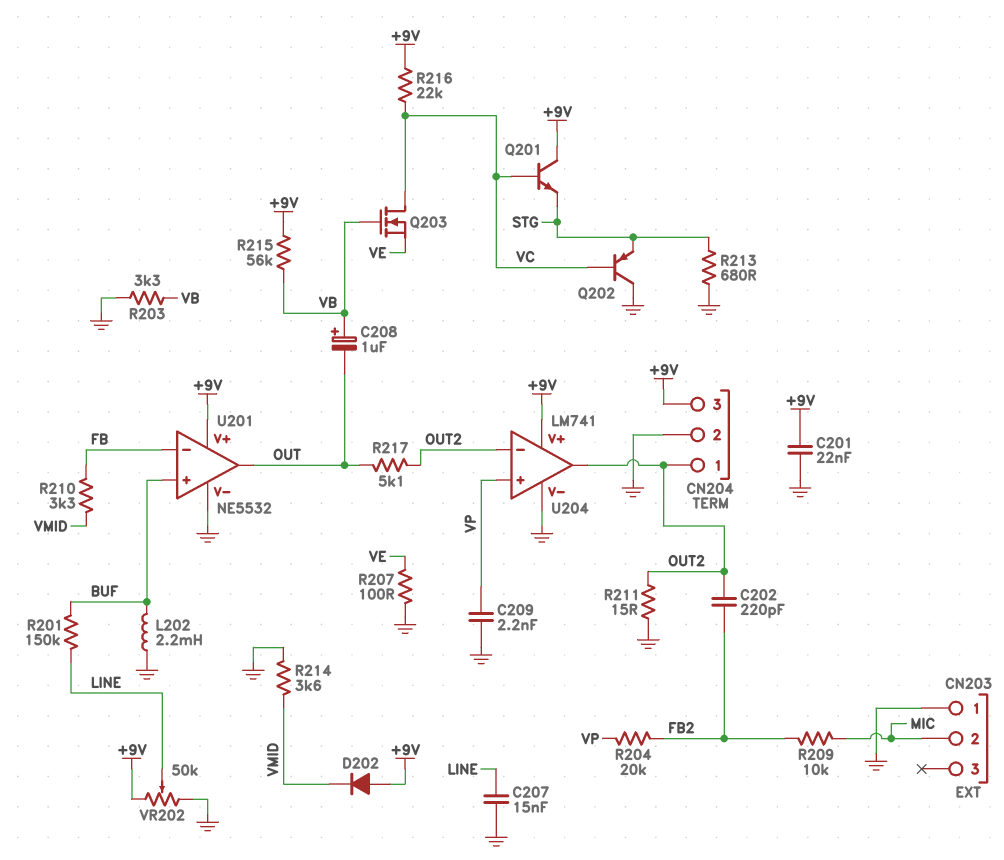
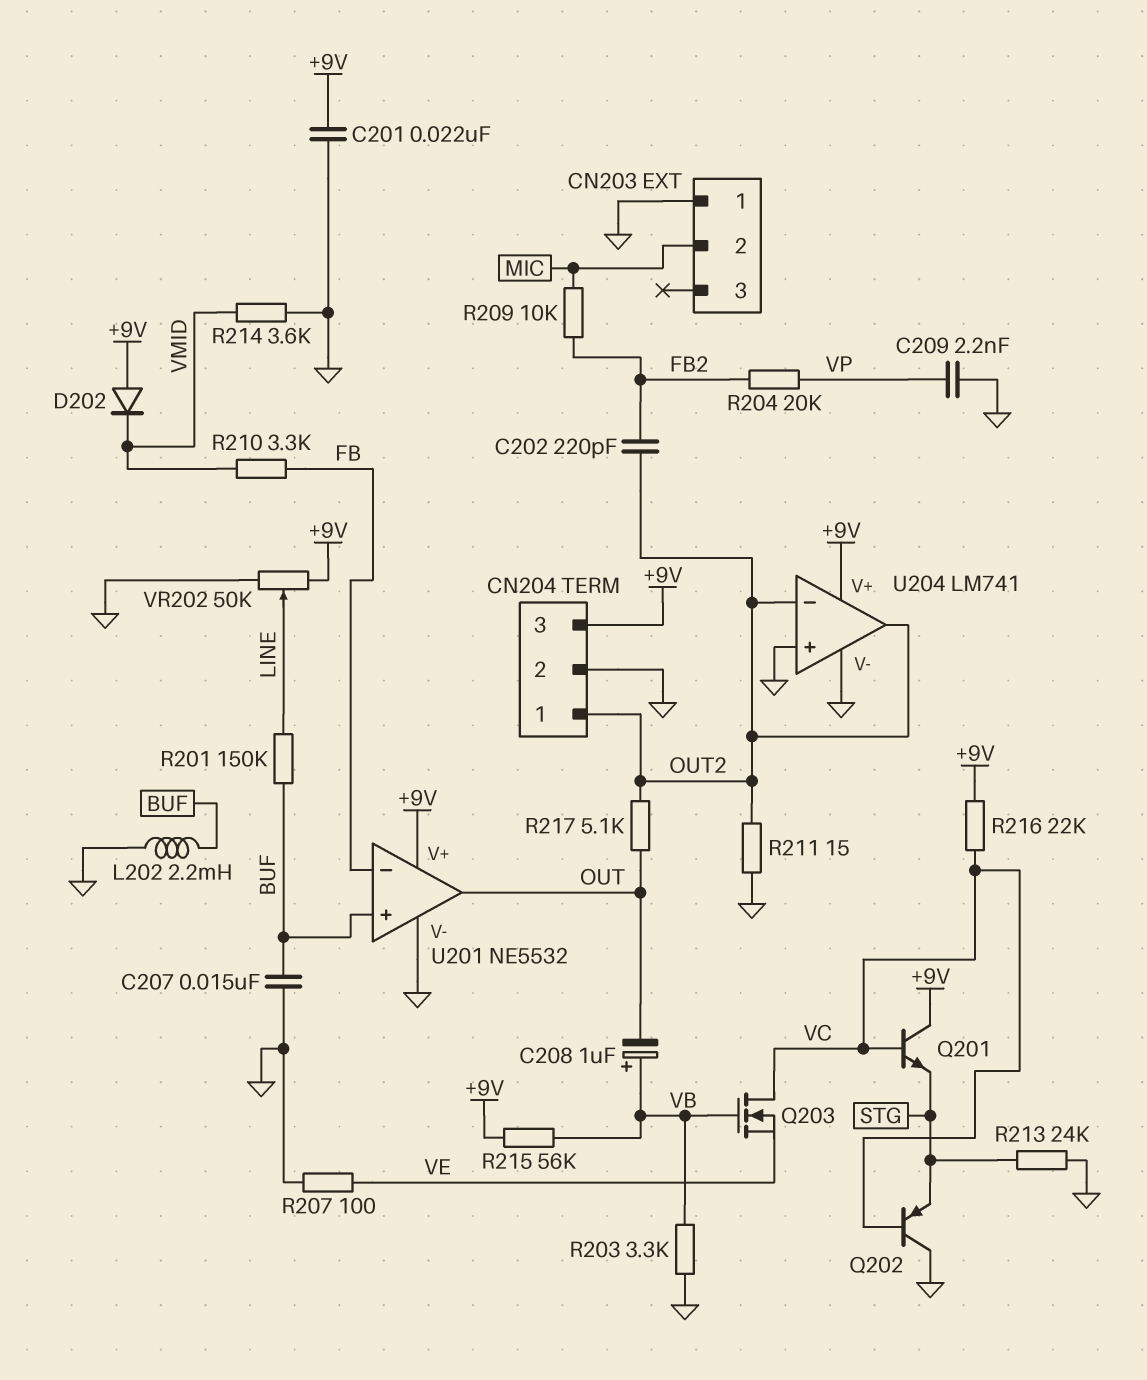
C207: 15nF (GND, LINE) -> 15nF (BUF, GND)
R213: 680 (GND, STG) -> 24k (GND, STG)
U204 pin in+: VP -> GND

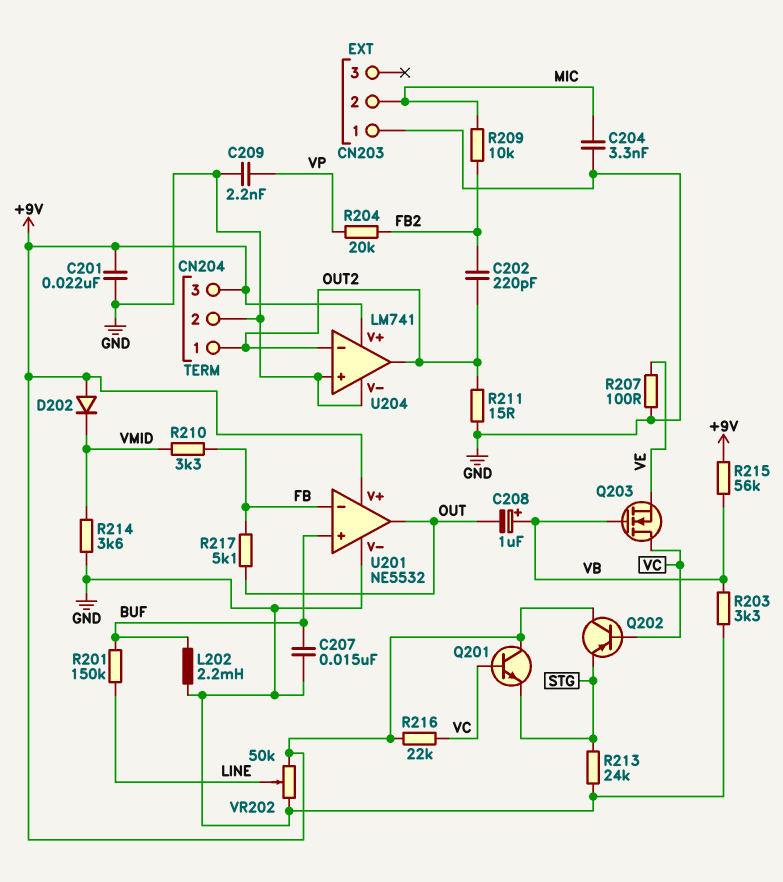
C204: none -> 3.3nF (GND, MIC)
Q202: PNP (B VC, C GND, E STG) -> PNP (B VC, C +9V, E STG)
R217: 5.1k (OUT, OUT2) -> 5.1k (FB, OUT)

